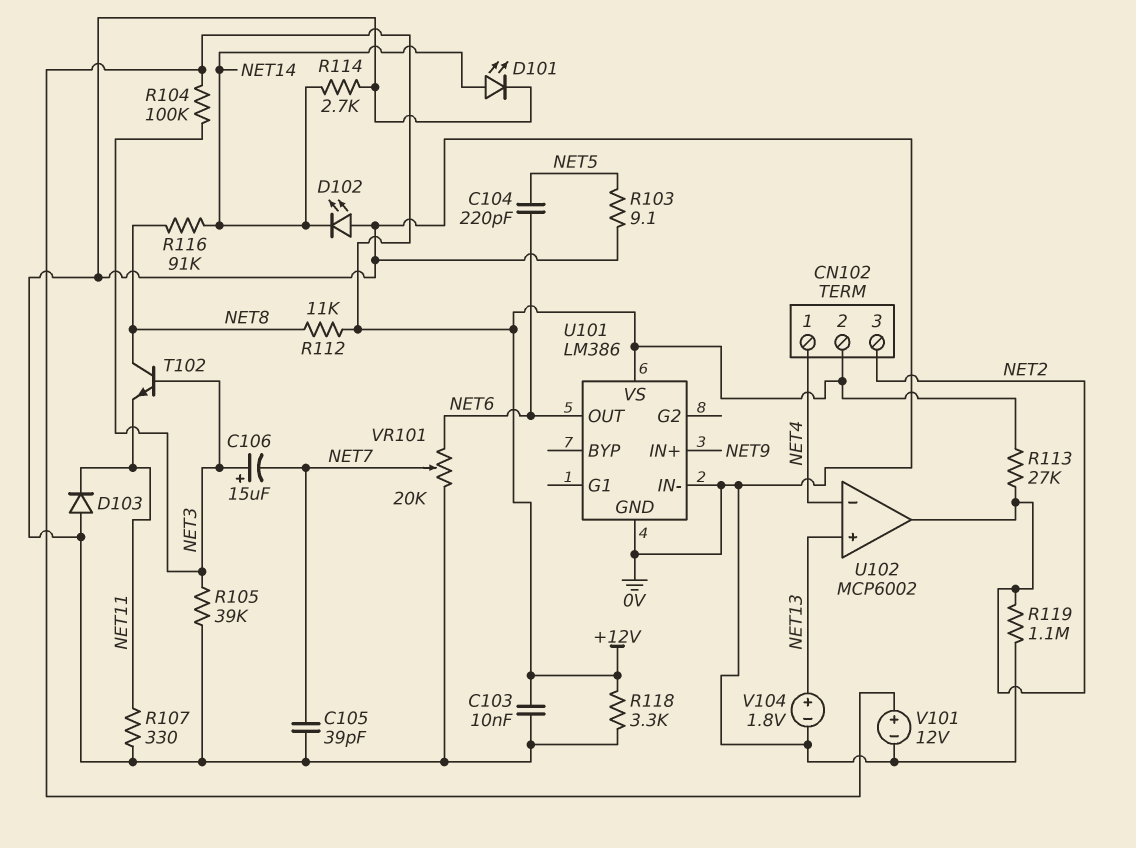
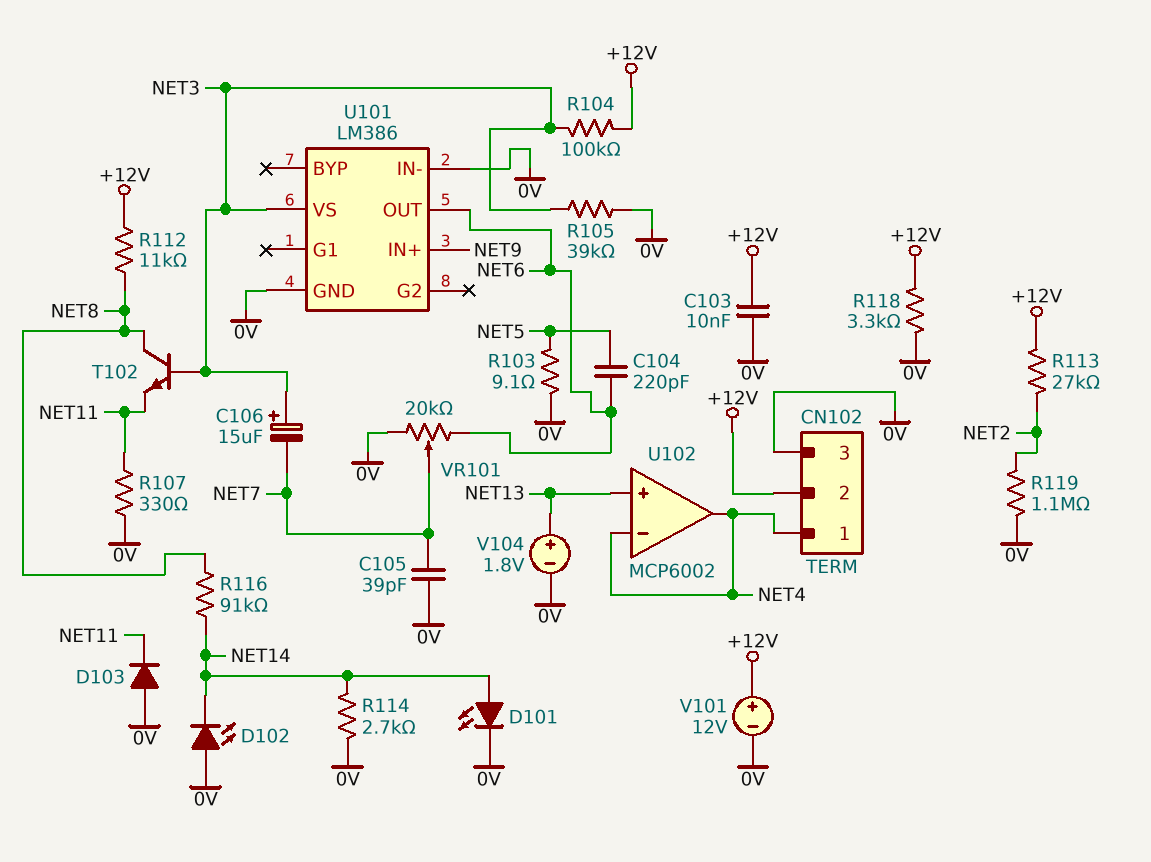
CN102 pin 3: NET2 -> 0V
U101 pin VS: +12V -> NET3
U102 pin out: NET2 -> NET4

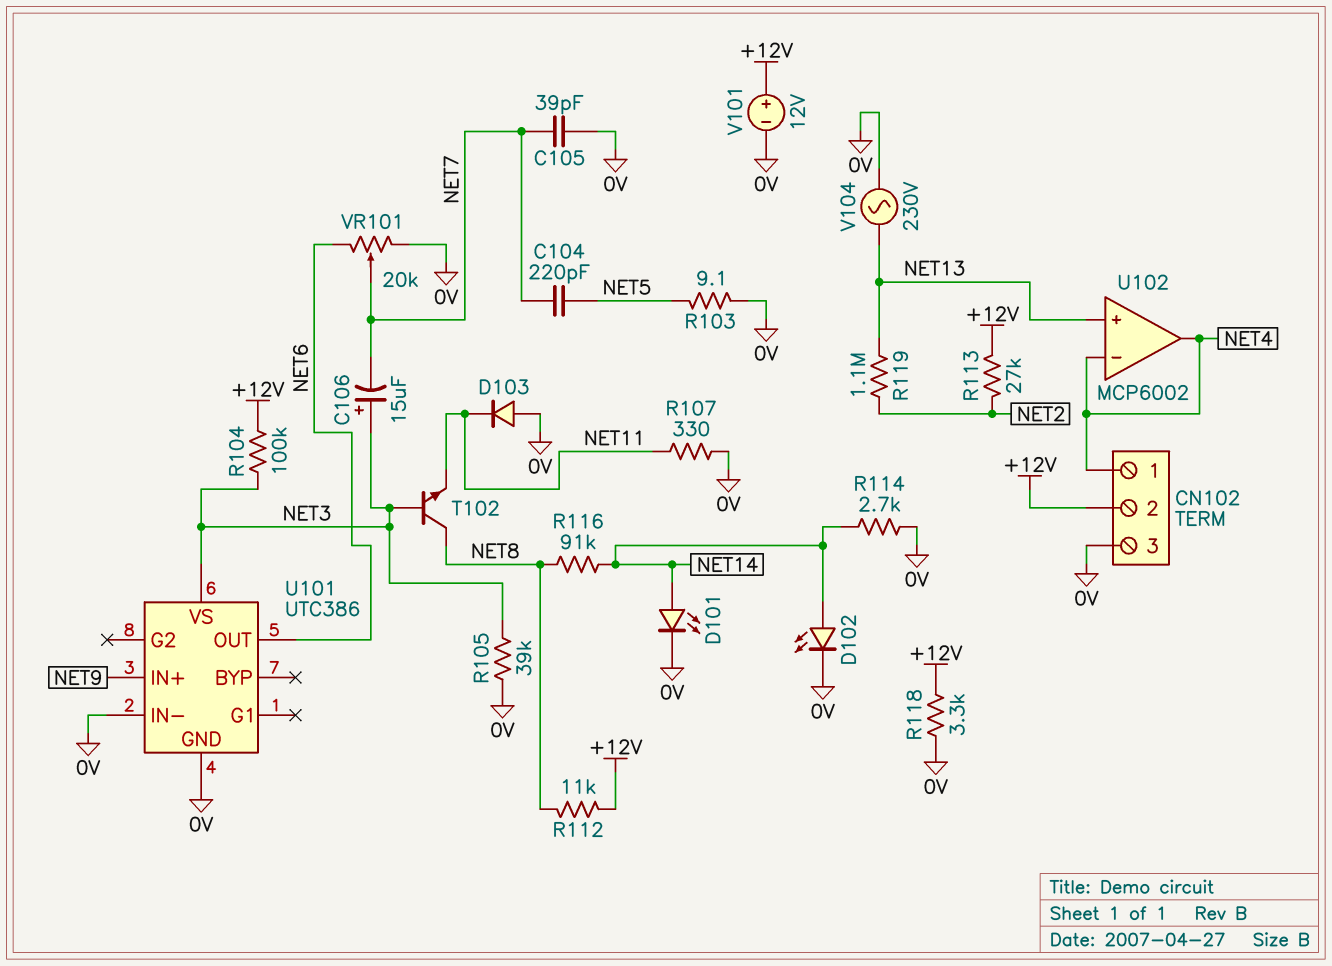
C103: 10nF (+12V, 0V) -> none
C104: 220pF (NET5, NET6) -> 220pF (NET5, NET7)
D102: LED (A 0V, K NET14) -> LED (A NET14, K 0V)
R119: 1.1M (0V, NET2) -> 1.1M (NET2, NET13)
U101: LM386 -> UTC386
V104: 1.8V (plus NET13, minus 0V) -> AC 230V (0V, NET13)

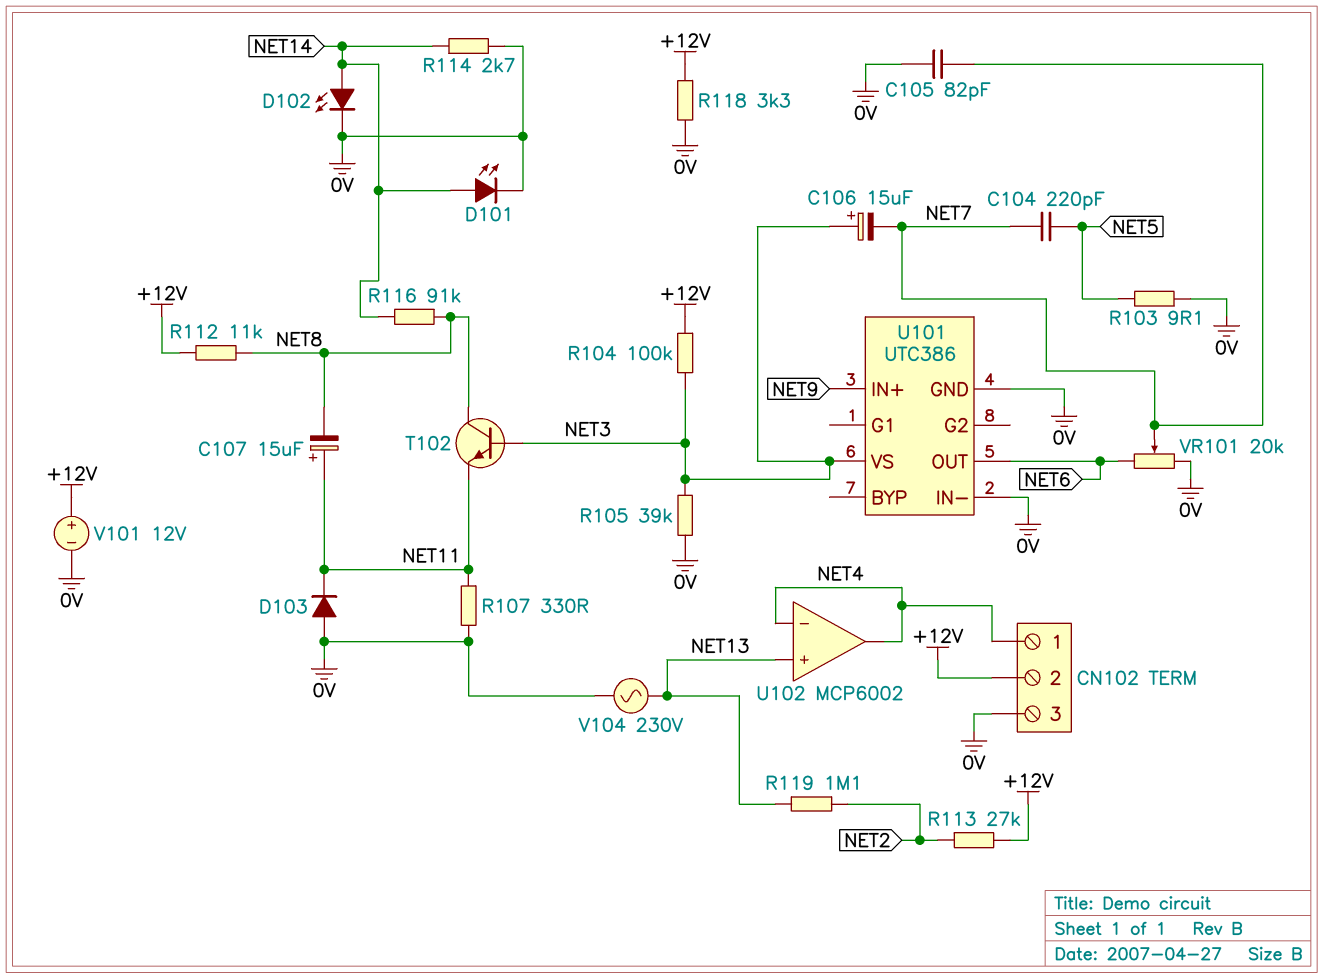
C105: 39pF (0V, NET7) -> 82pF (0V, NET7)
C107: none -> 15uF (plus NET11, minus NET8)

